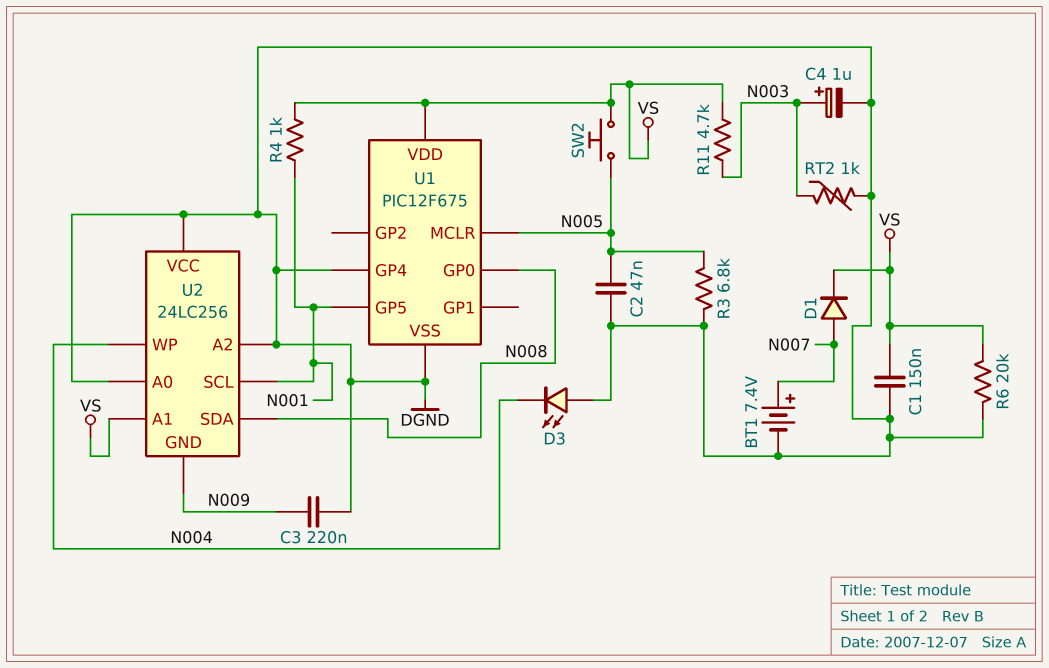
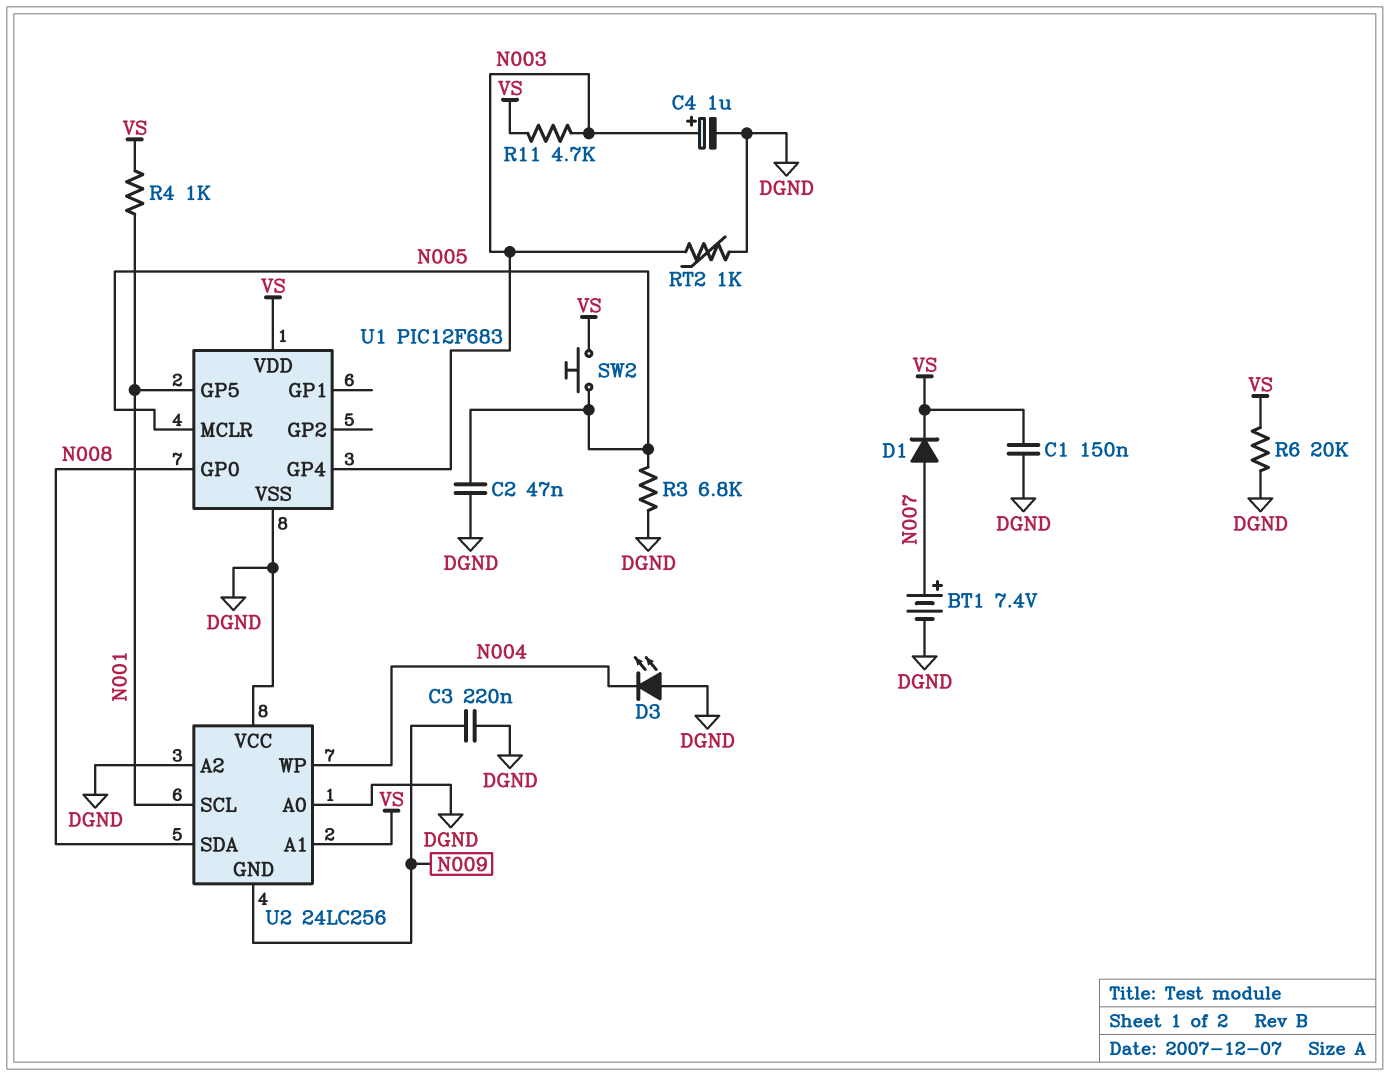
U1: PIC12F675 -> PIC12F683
U1 pin GP4: DGND -> N003

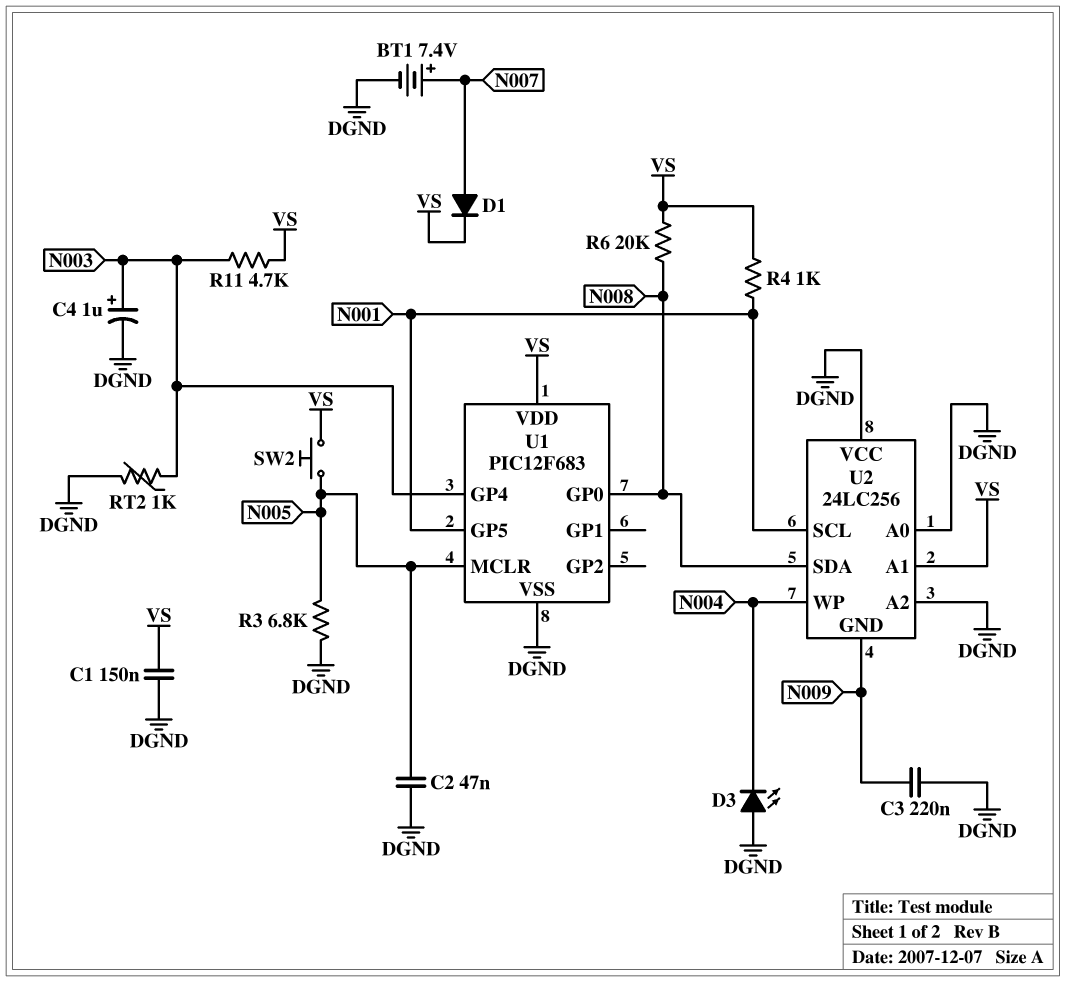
R6: 20k (DGND, VS) -> 20k (N008, VS)

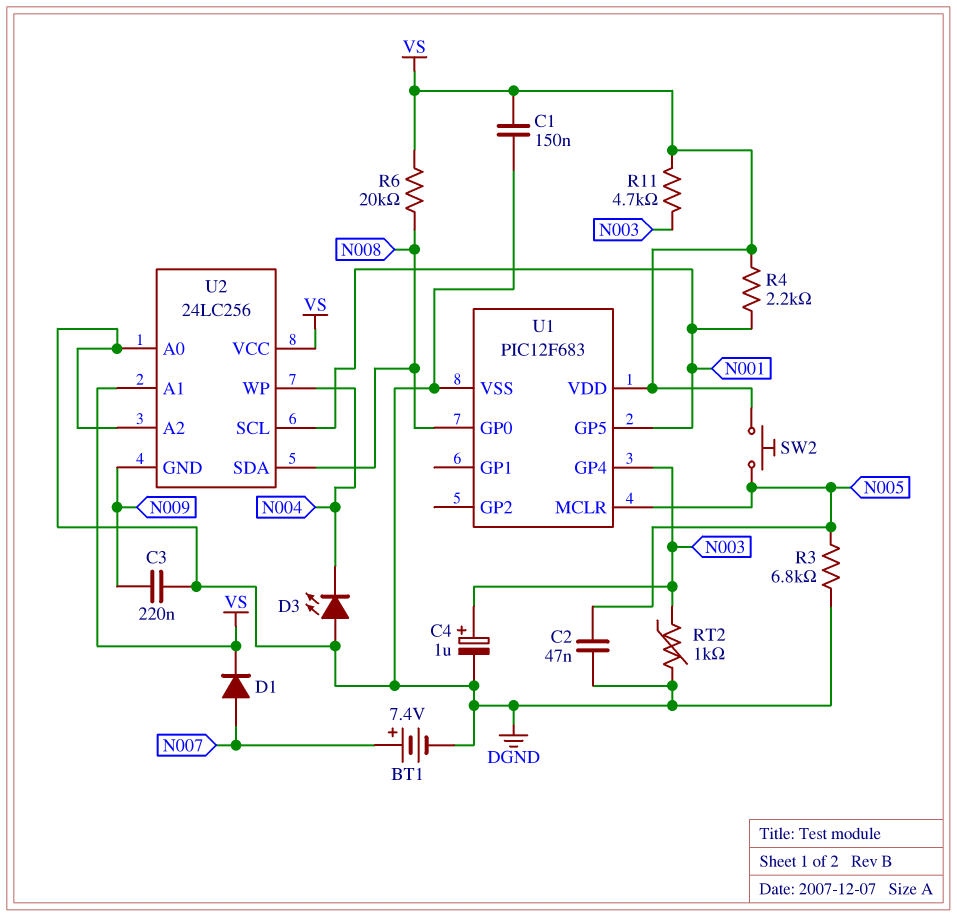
R4: 1k (N001, VS) -> 2.2k (N001, VS)
U2 pin VCC: DGND -> VS

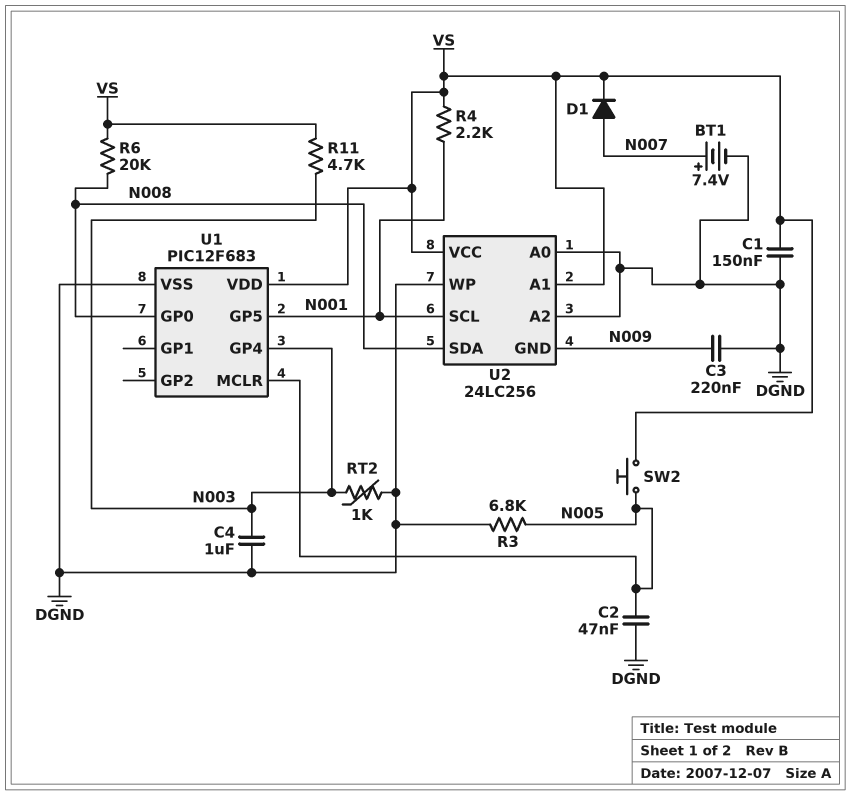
C4: 1uF (plus N003, minus DGND) -> 1uF (DGND, N003)
D3: LED (A DGND, K N004) -> none
U2 pin WP: N004 -> DGND

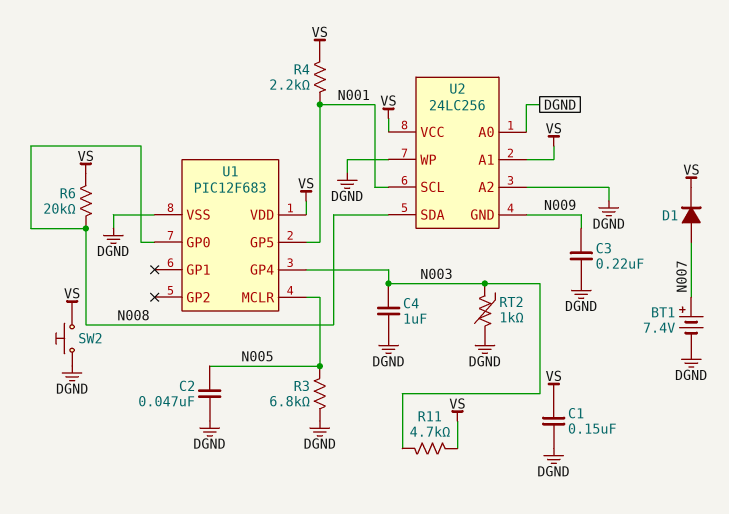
SW2: button (N005, VS) -> button (DGND, VS)

